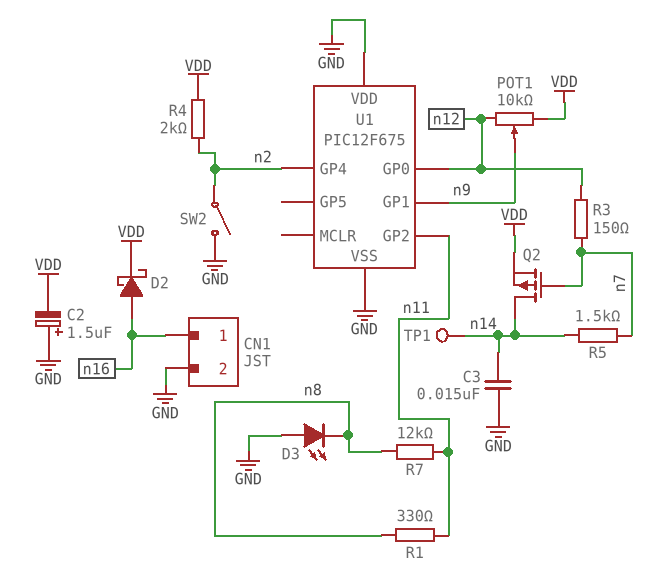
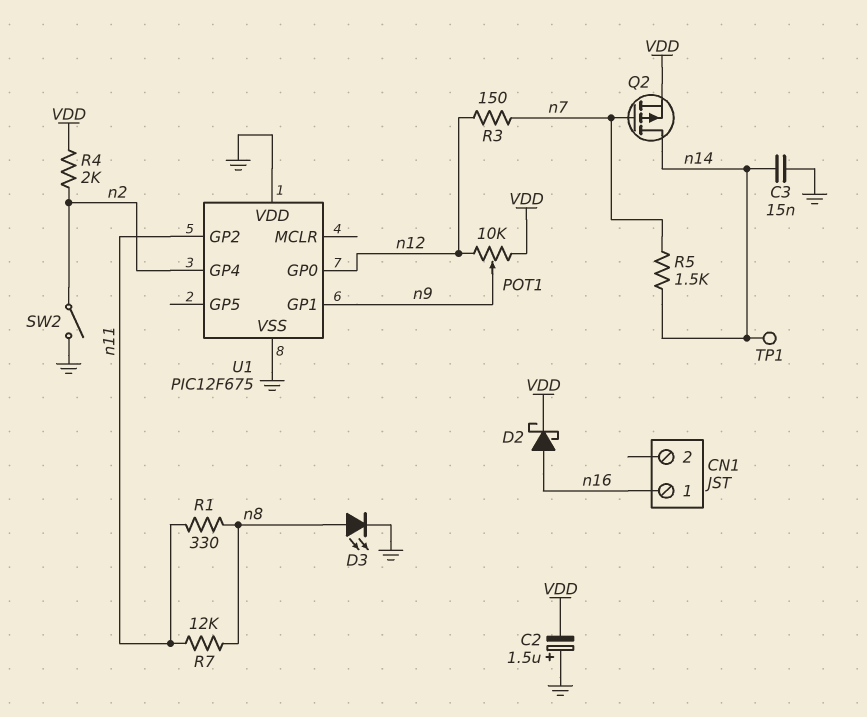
CN1 pin 2: GND -> none
D3: LED (A GND, K n8) -> LED (A n8, K GND)

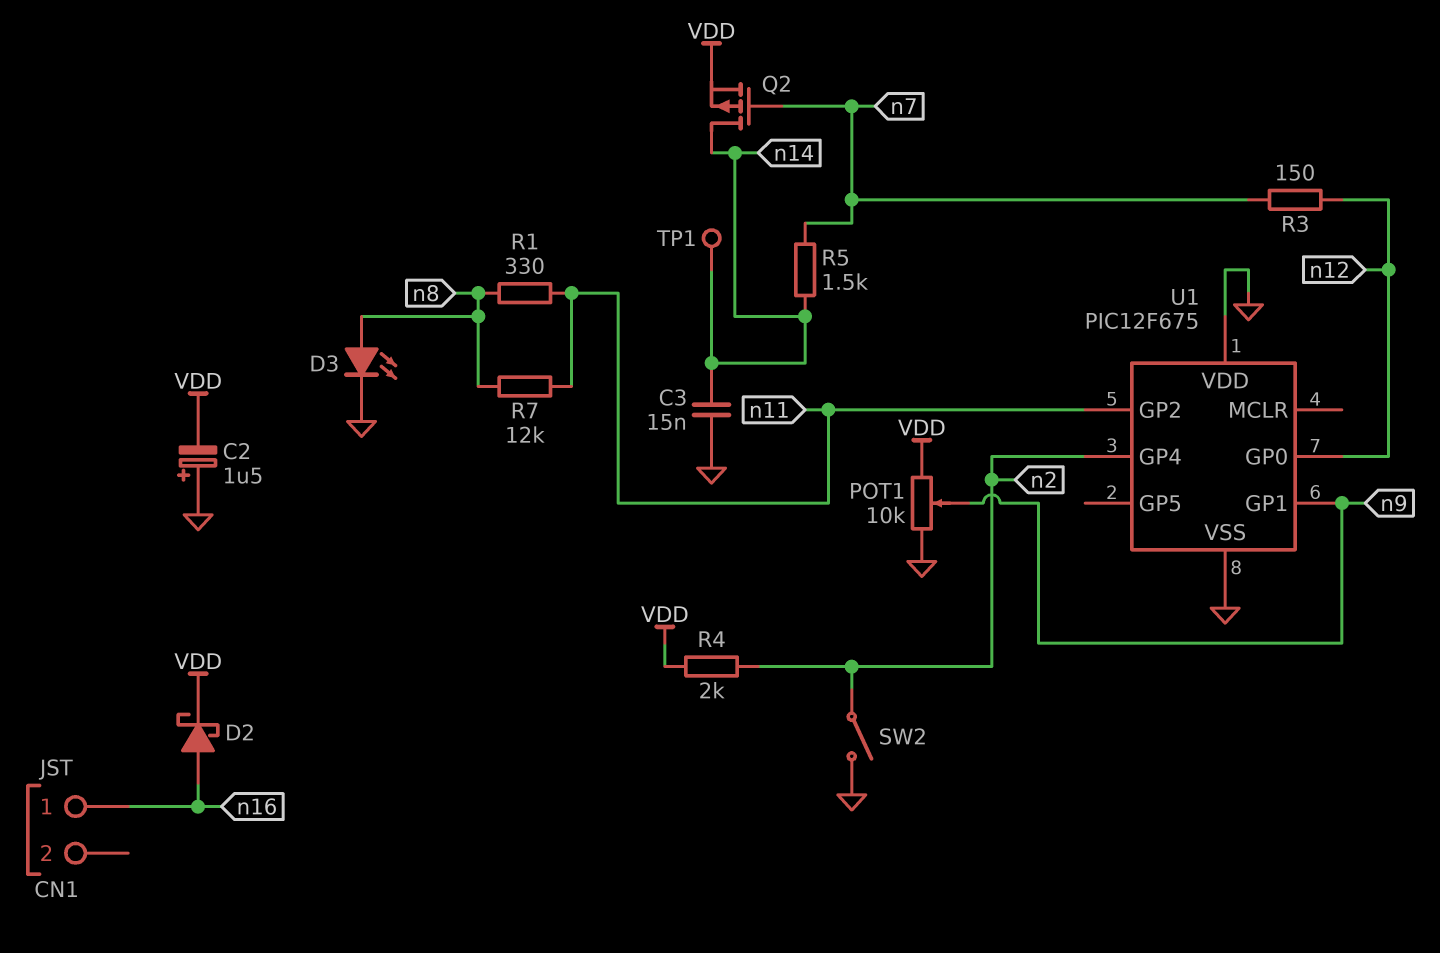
POT1: 10k (VDD, n12, wiper n9) -> 10k (GND, VDD, wiper n9)

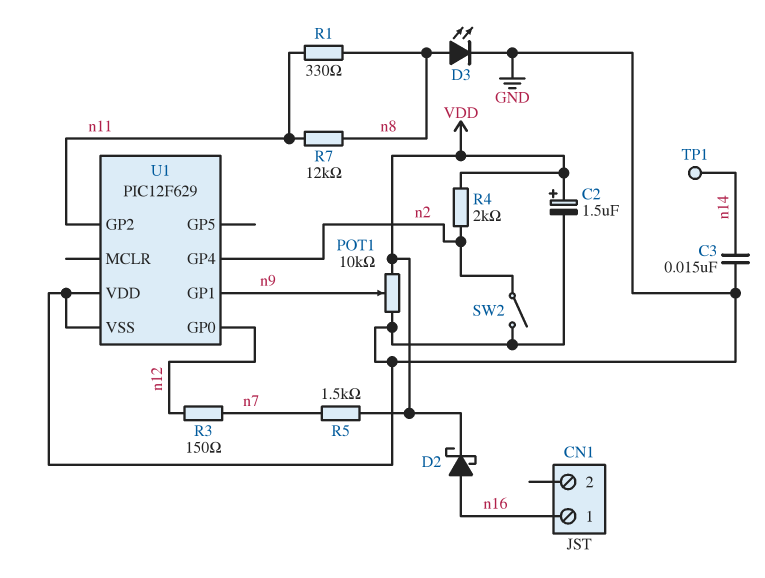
C2: 1.5uF (plus GND, minus VDD) -> 1.5uF (plus VDD, minus GND)
Q2: PMOS (G n7, D n14, S VDD) -> none
R5: 1.5k (n7, n14) -> 1.5k (VDD, n7)
U1: PIC12F675 -> PIC12F629

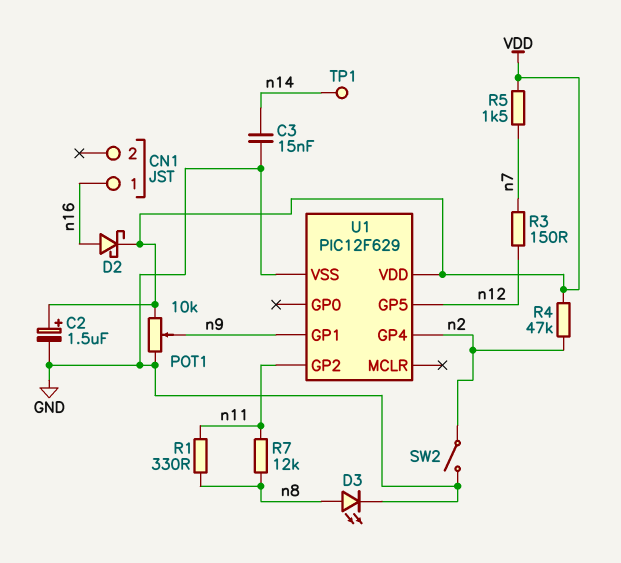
R4: 2k (VDD, n2) -> 47k (VDD, n2)
U1 pin GP0: n12 -> none
U1 pin GP5: none -> n12
U1 pin VDD: GND -> VDD

